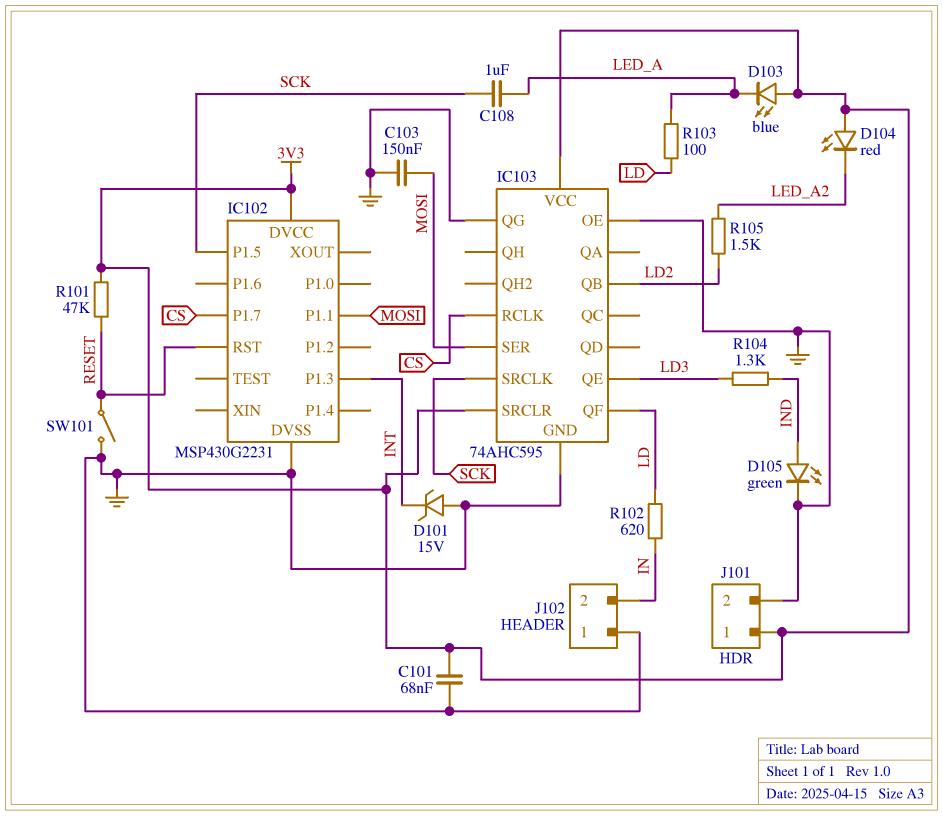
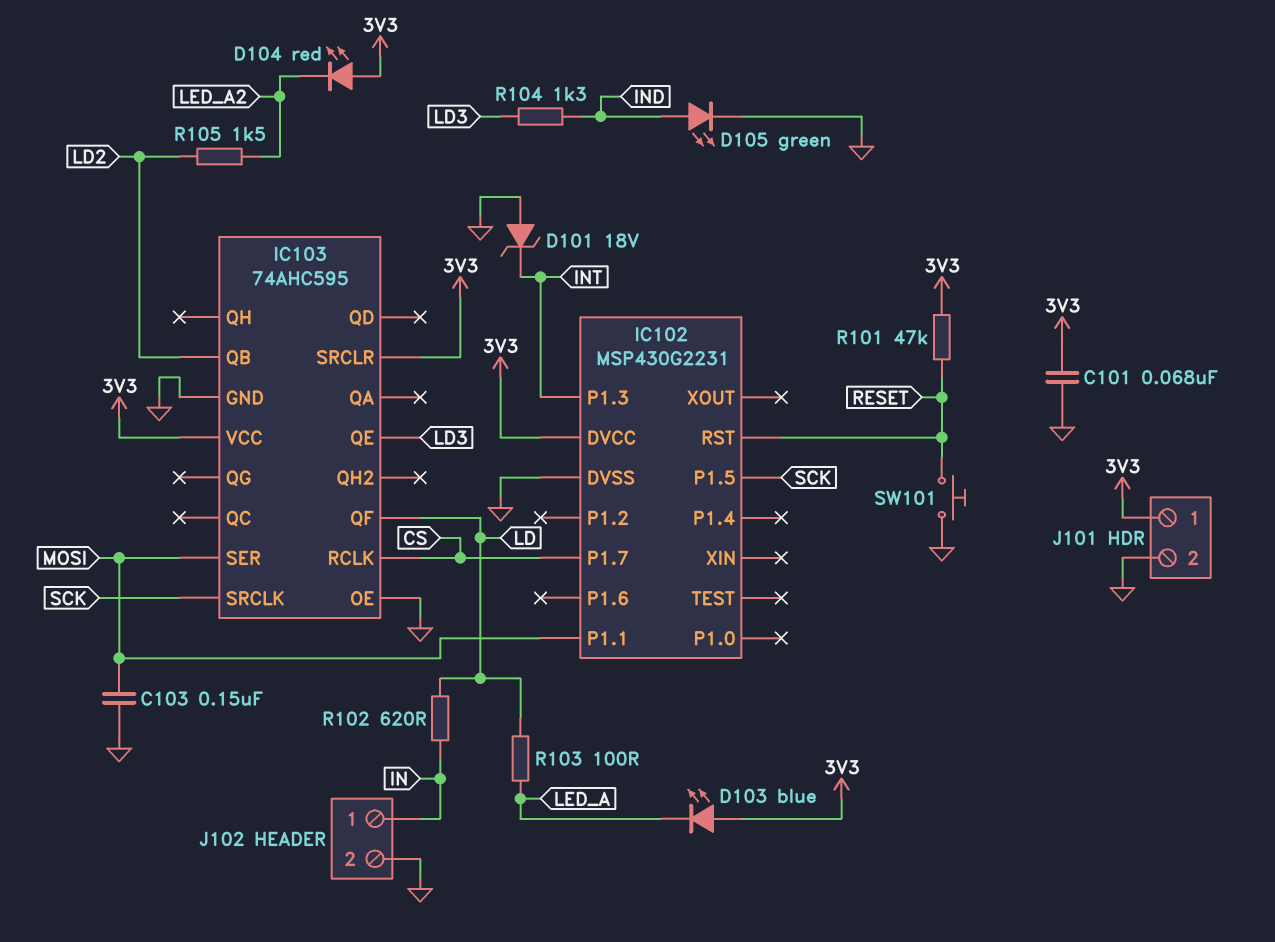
C108: 1uF (LED_A, SCK) -> none
D101: zener 15V (A GND, K INT) -> zener 18V (A GND, K INT)
IC103 pin QG: GND -> none
J102 pin 1: GND -> IN
J102 pin 2: IN -> GND
SW101: switch (GND, RESET) -> button (GND, RESET)

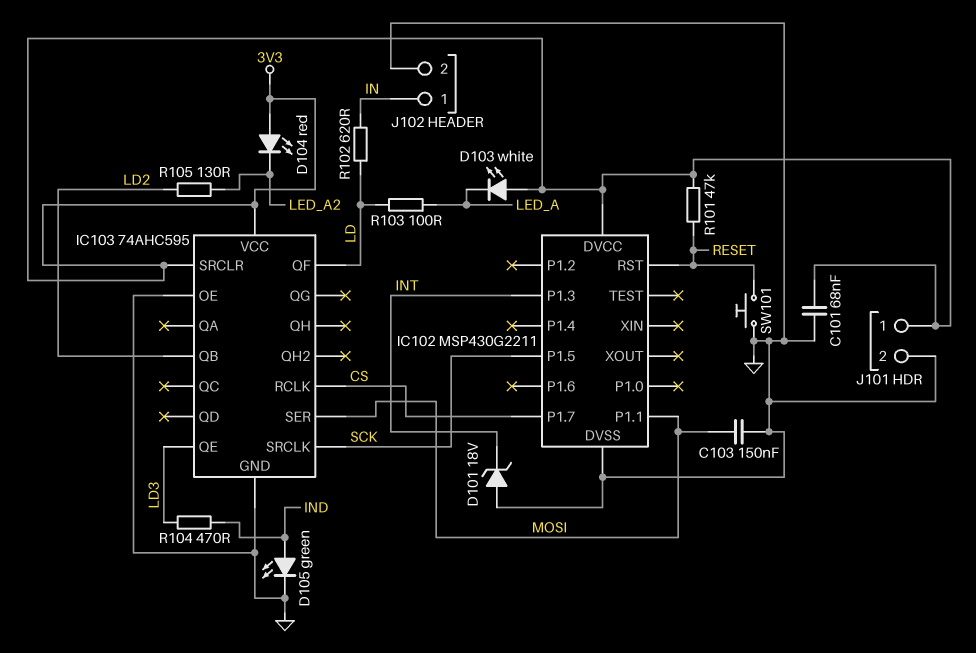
D103: LED blue (A 3V3, K LED_A) -> LED white (A 3V3, K LED_A)
IC102: MSP430G2231 -> MSP430G2211
R104: 1.3k (IND, LD3) -> 470 (IND, LD3)
R105: 1.5k (LD2, LED_A2) -> 130 (LD2, LED_A2)

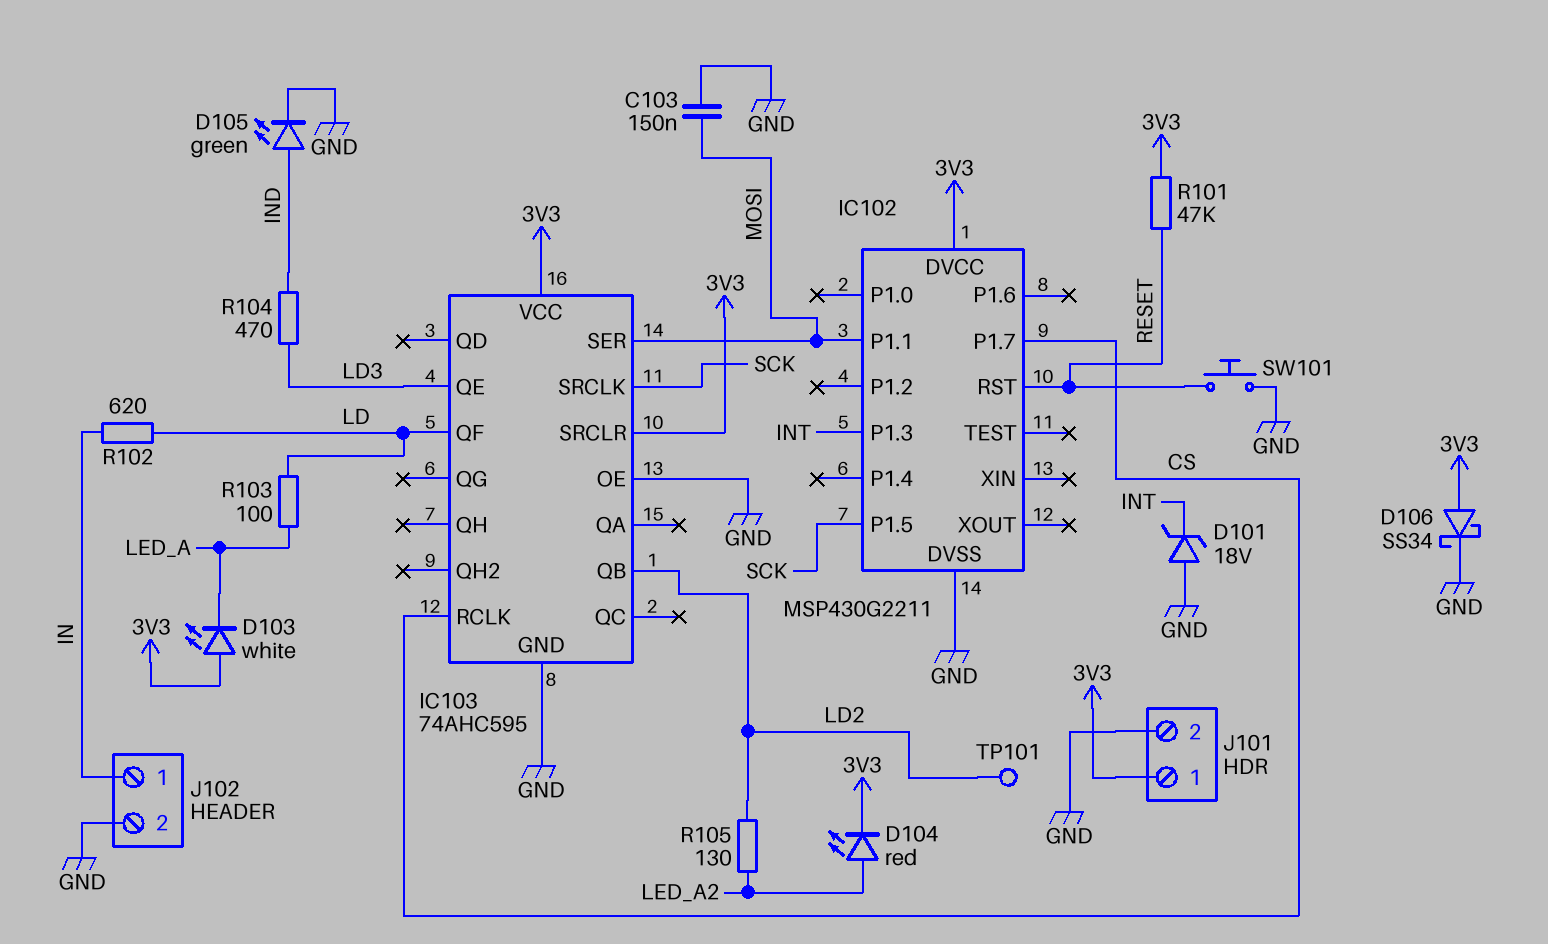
C101: 68nF (3V3, GND) -> none
D104: LED red (A 3V3, K LED_A2) -> LED red (A LED_A2, K 3V3)
D106: none -> schottky SS34 (A 3V3, K GND)
TP101: none -> test point (LD2)

